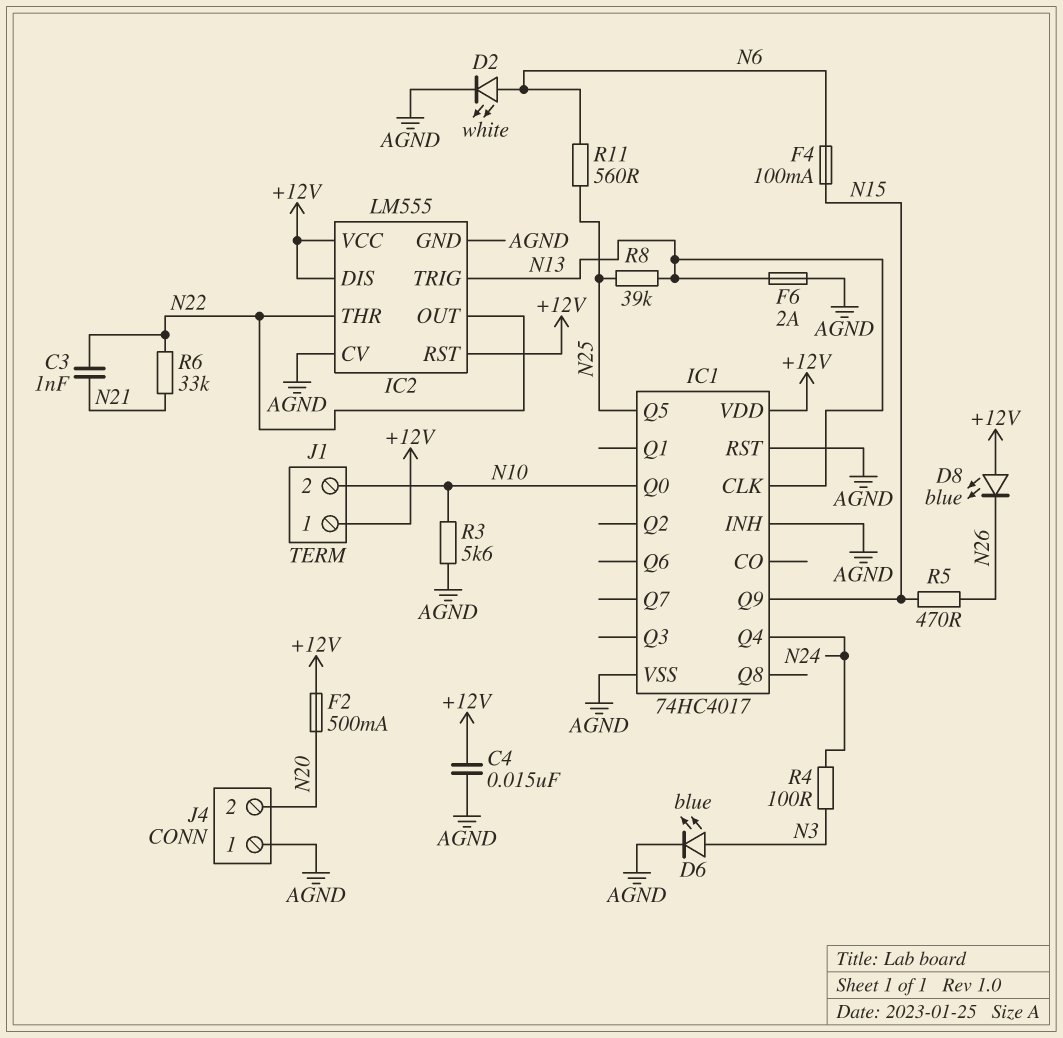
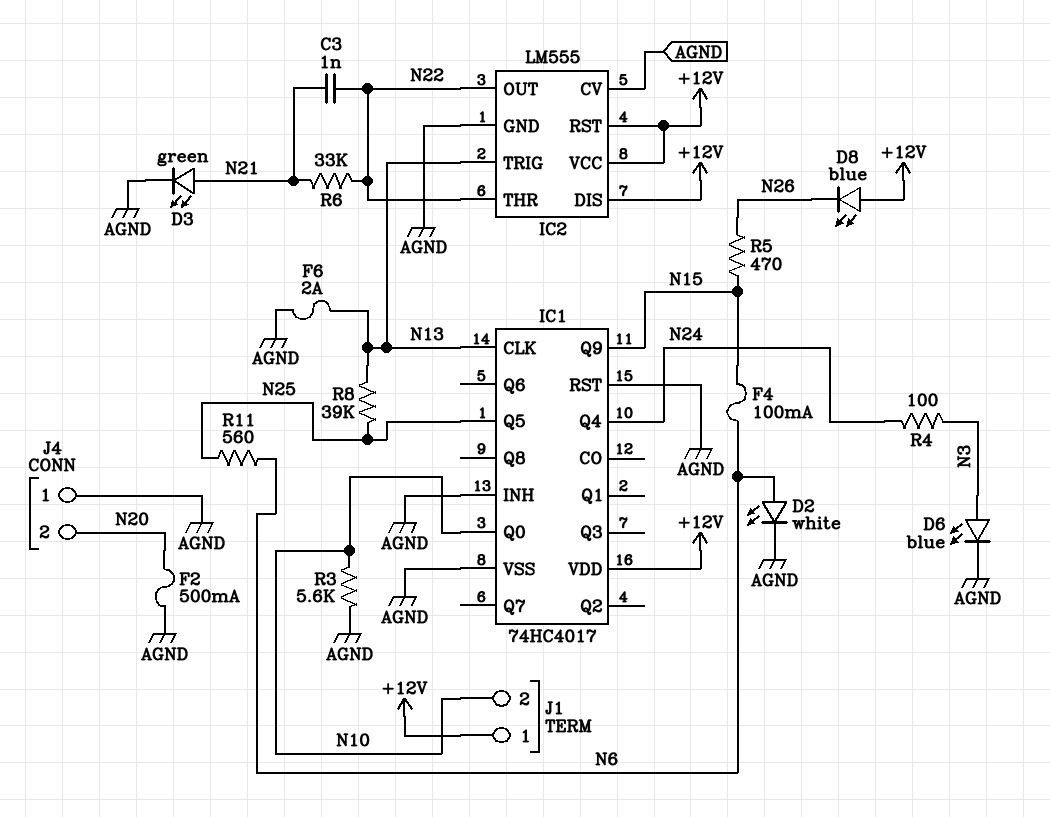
C4: 15nF (+12V, AGND) -> none
D3: none -> LED green (A N21, K AGND)
F2: 500mA (+12V, N20) -> 500mA (AGND, N20)

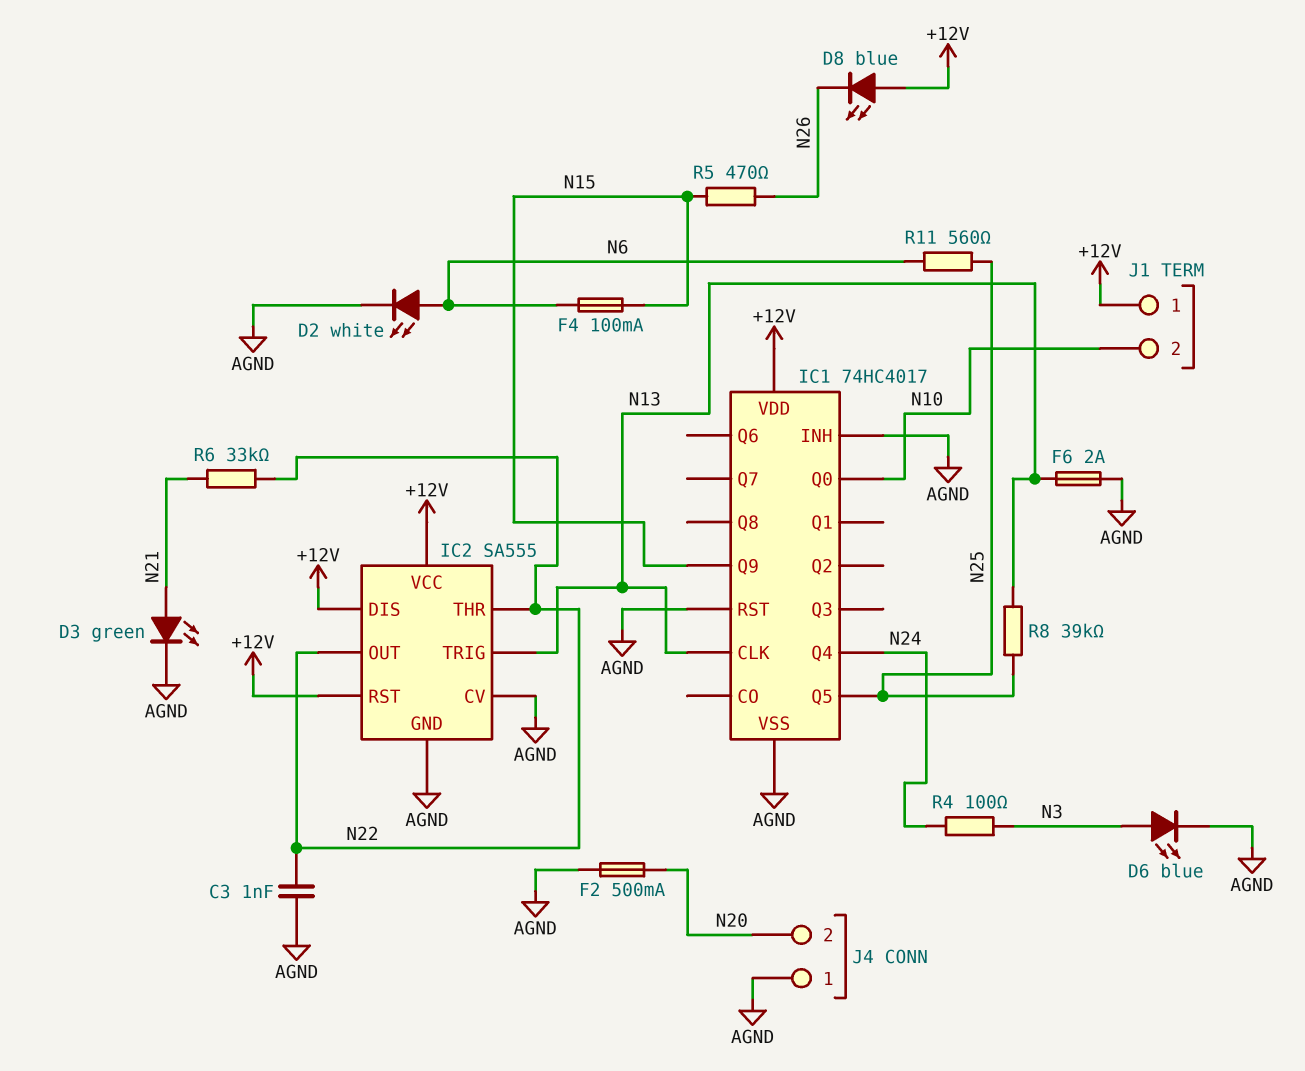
C3: 1nF (N21, N22) -> 1nF (AGND, N22)
IC2: LM555 -> SA555
R3: 5.6k (AGND, N10) -> none

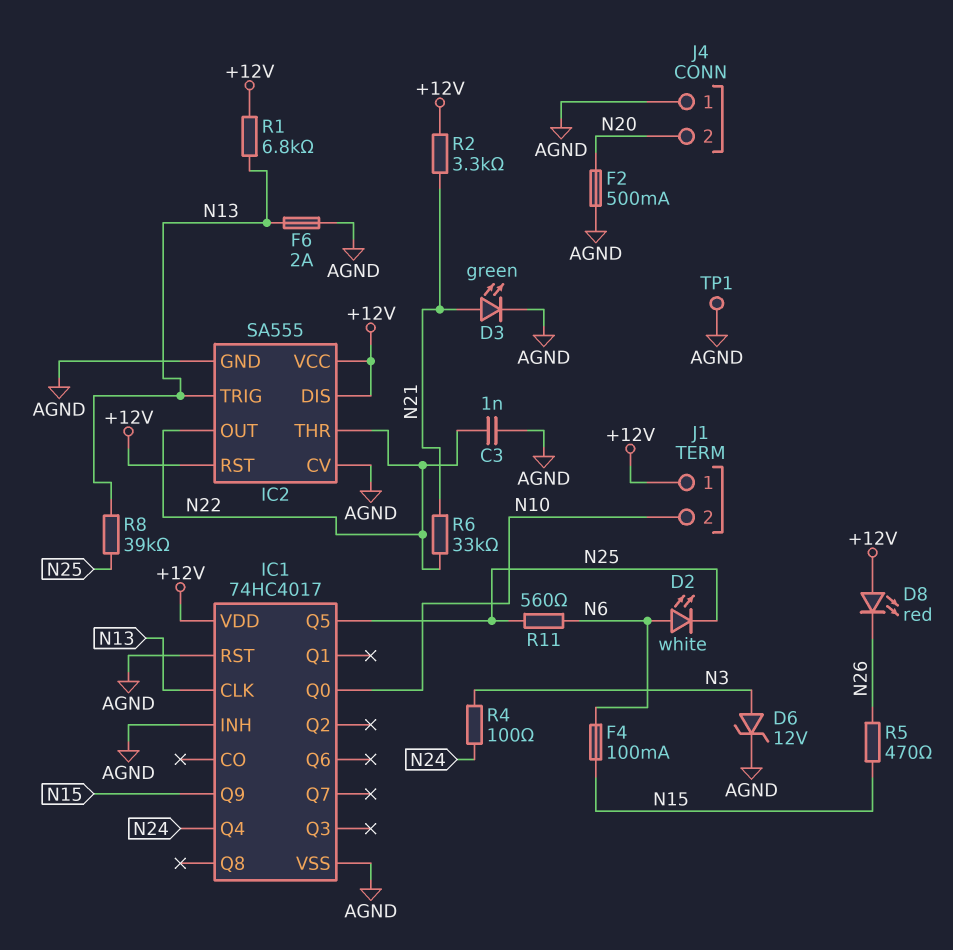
D2: LED white (A N6, K AGND) -> LED white (A N6, K N25)
D6: LED blue (A N3, K AGND) -> zener 12V (A N3, K AGND)
D8: LED blue (A +12V, K N26) -> LED red (A +12V, K N26)
R1: none -> 6.8k (+12V, N13)
R2: none -> 3.3k (+12V, N21)
TP1: none -> test point (AGND)

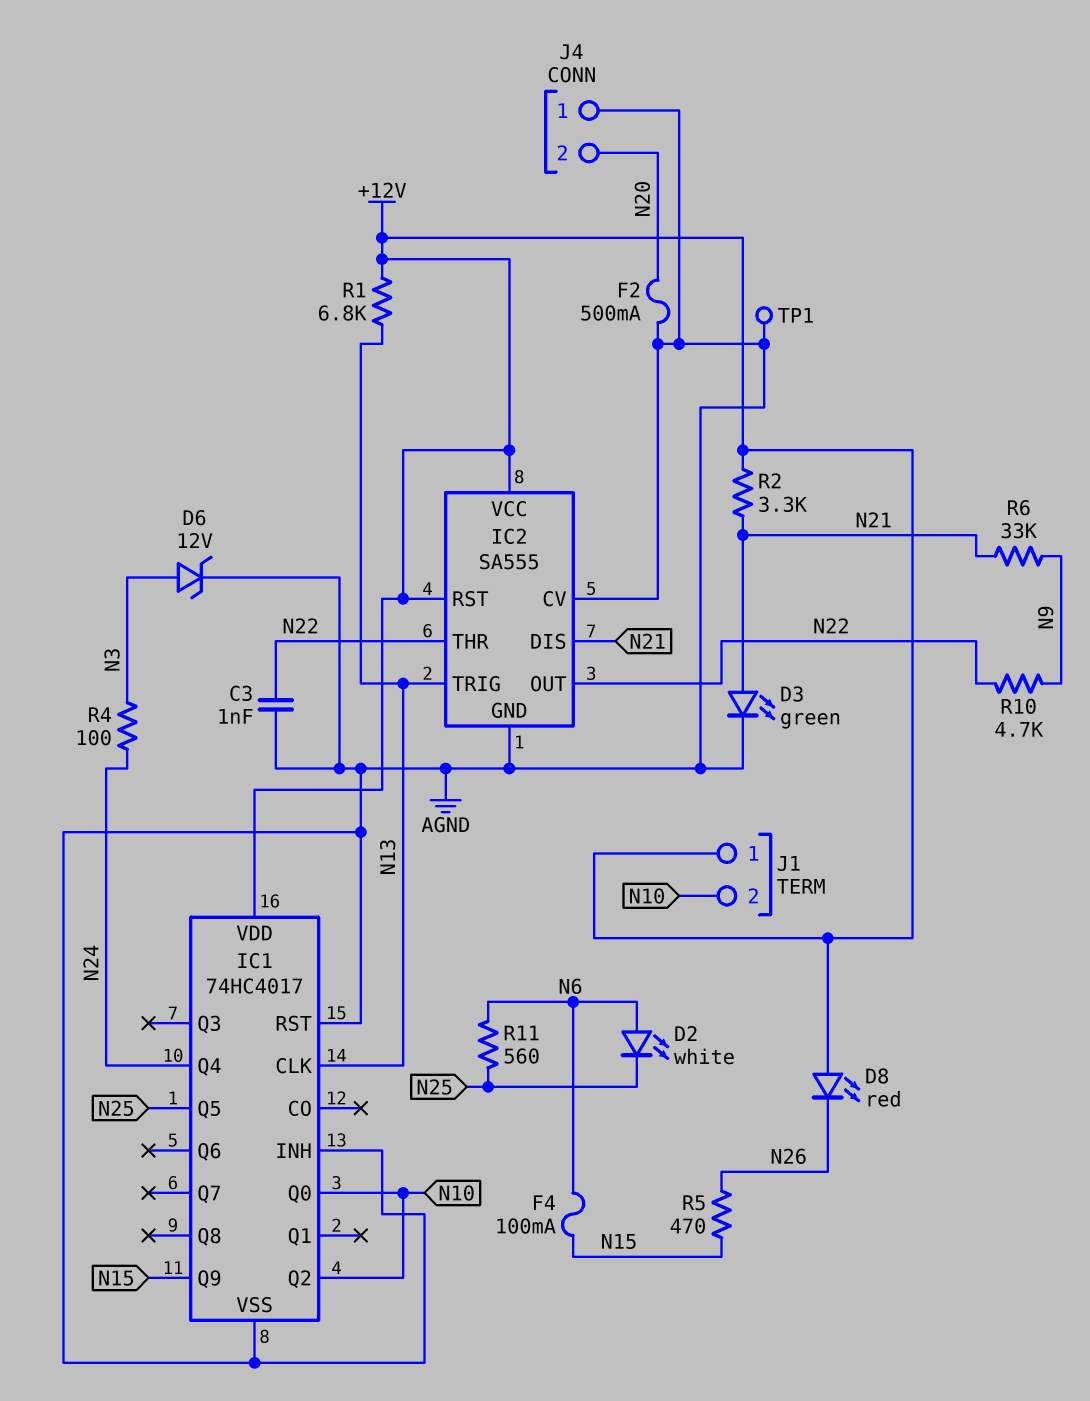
F6: 2A (AGND, N13) -> none
IC1 pin Q2: none -> N10
IC2 pin DIS: +12V -> N21
R6: 33k (N21, N22) -> 33k (N9, N21)
R8: 39k (N13, N25) -> none
R10: none -> 4.7k (N9, N22)

